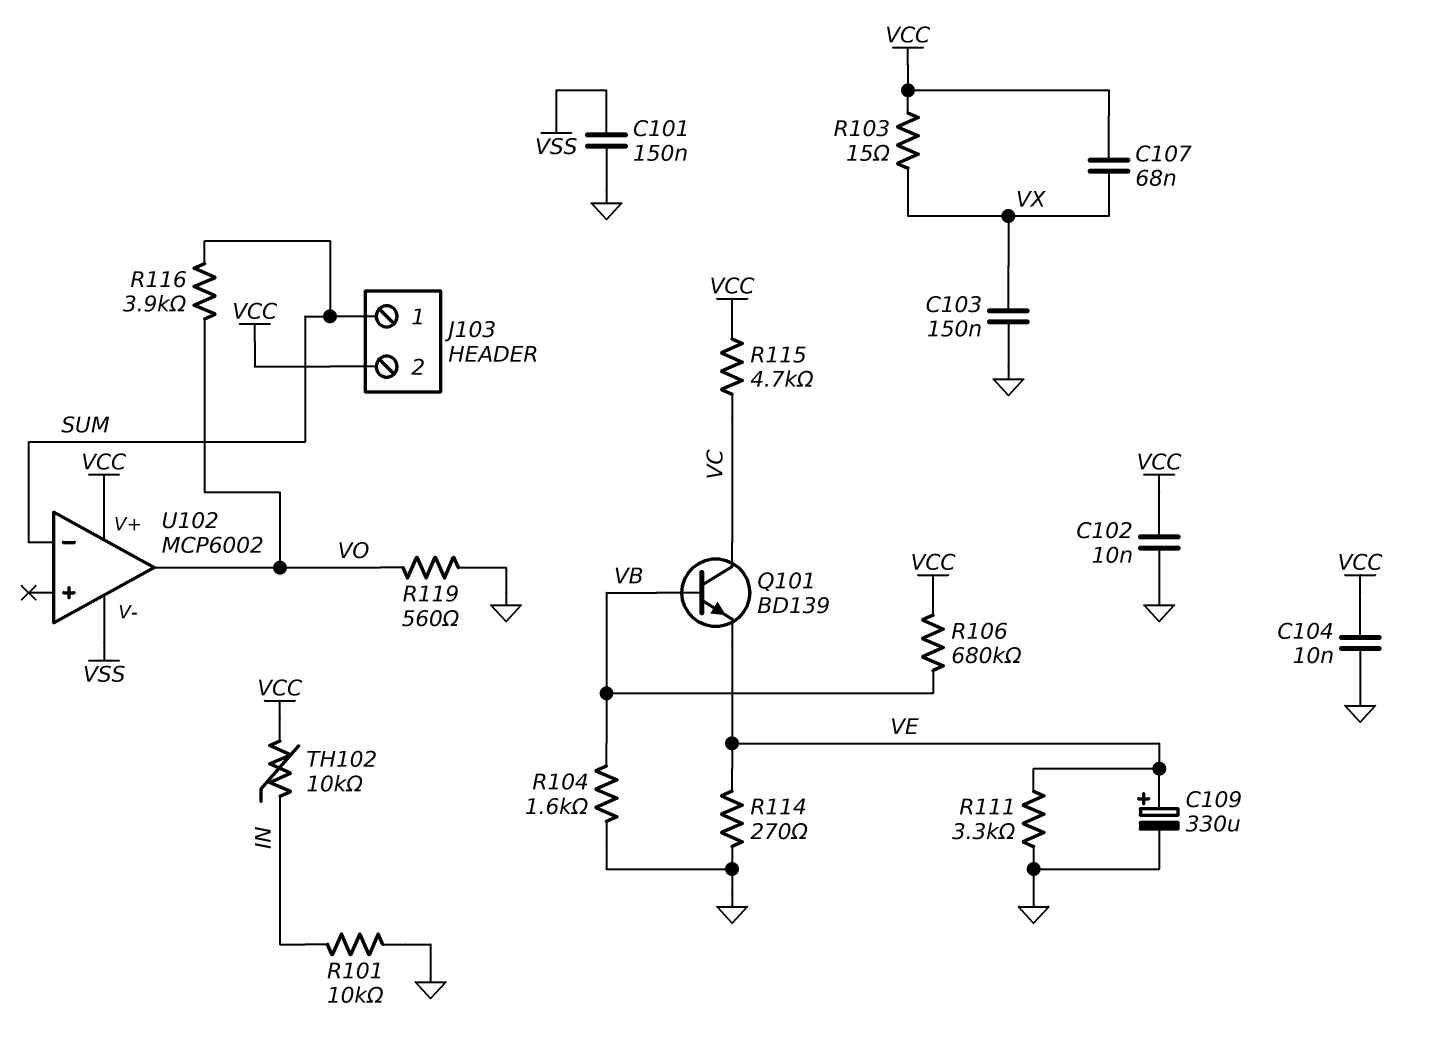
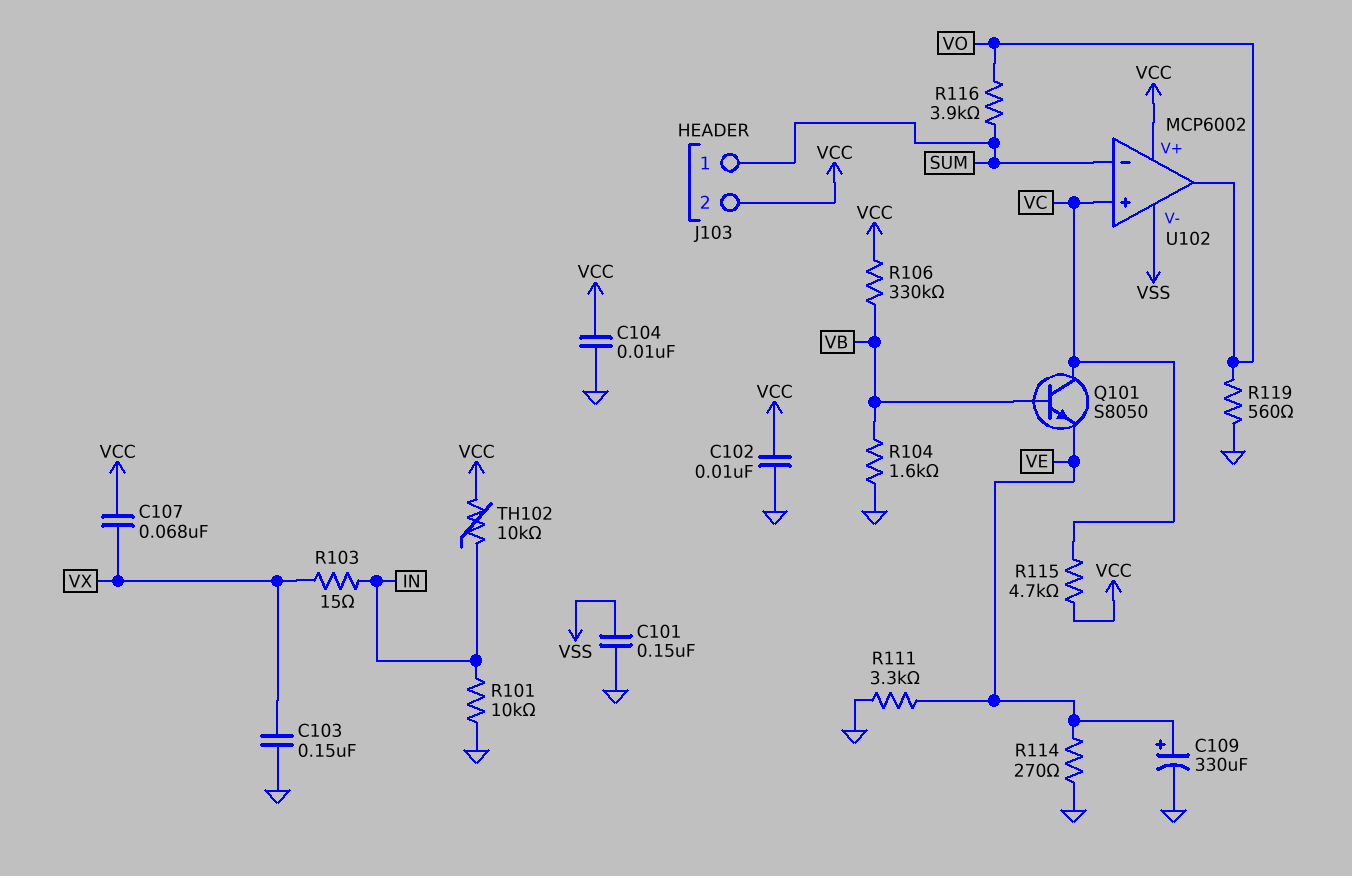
Q101: NPN BD139 (B VB, C VC, E VE) -> NPN S8050 (B VB, C VC, E VE)
R103: 15 (VCC, VX) -> 15 (IN, VX)
R106: 680k (VB, VCC) -> 330k (VB, VCC)
U102 pin in+: none -> VC

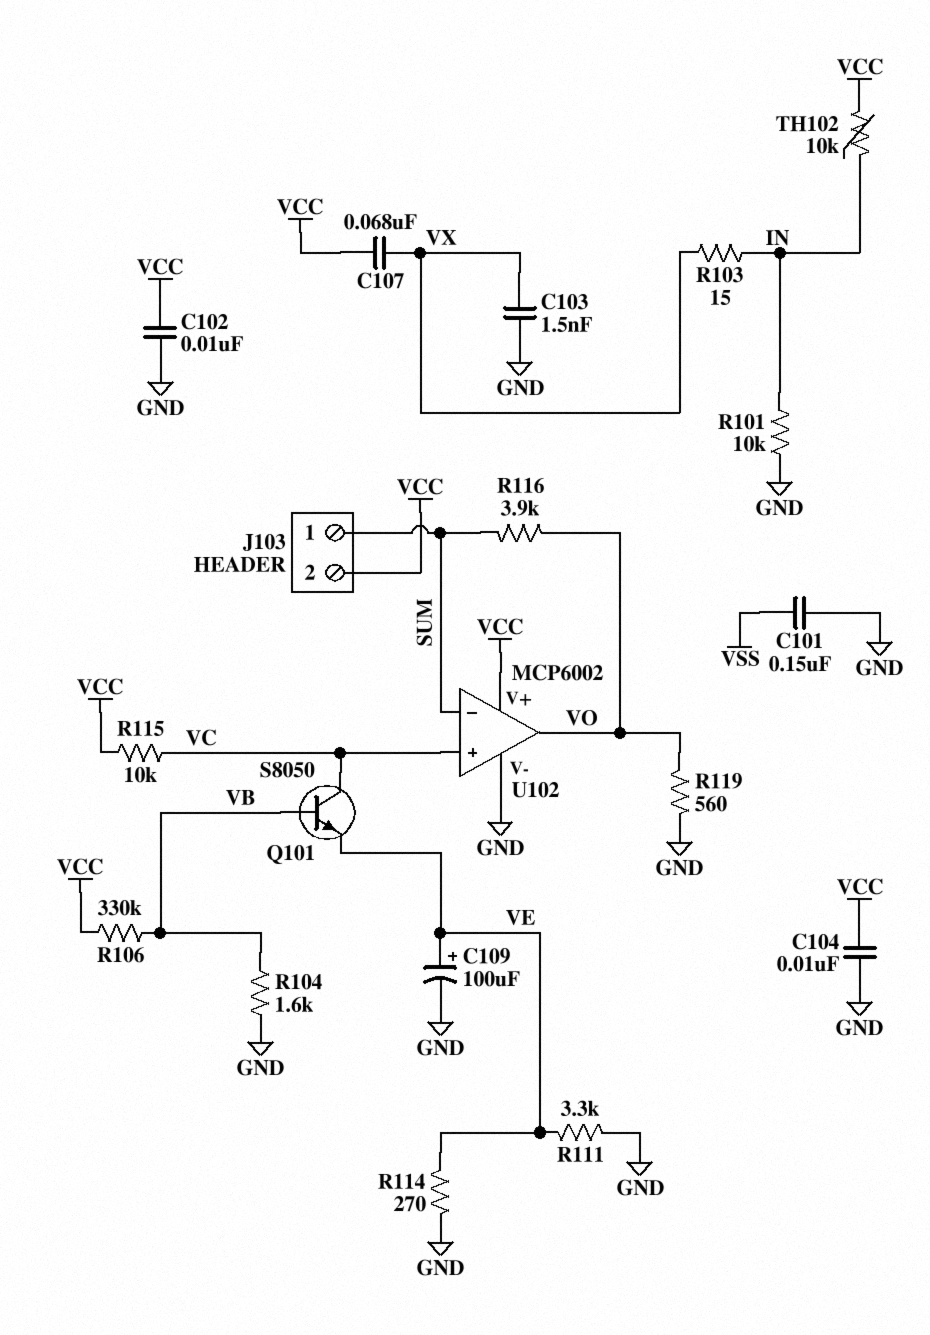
C103: 150nF (GND, VX) -> 1.5nF (GND, VX)
C109: 330uF (plus VE, minus GND) -> 100uF (plus VE, minus GND)
R115: 4.7k (VC, VCC) -> 10k (VC, VCC)
U102 pin V-: VSS -> GND

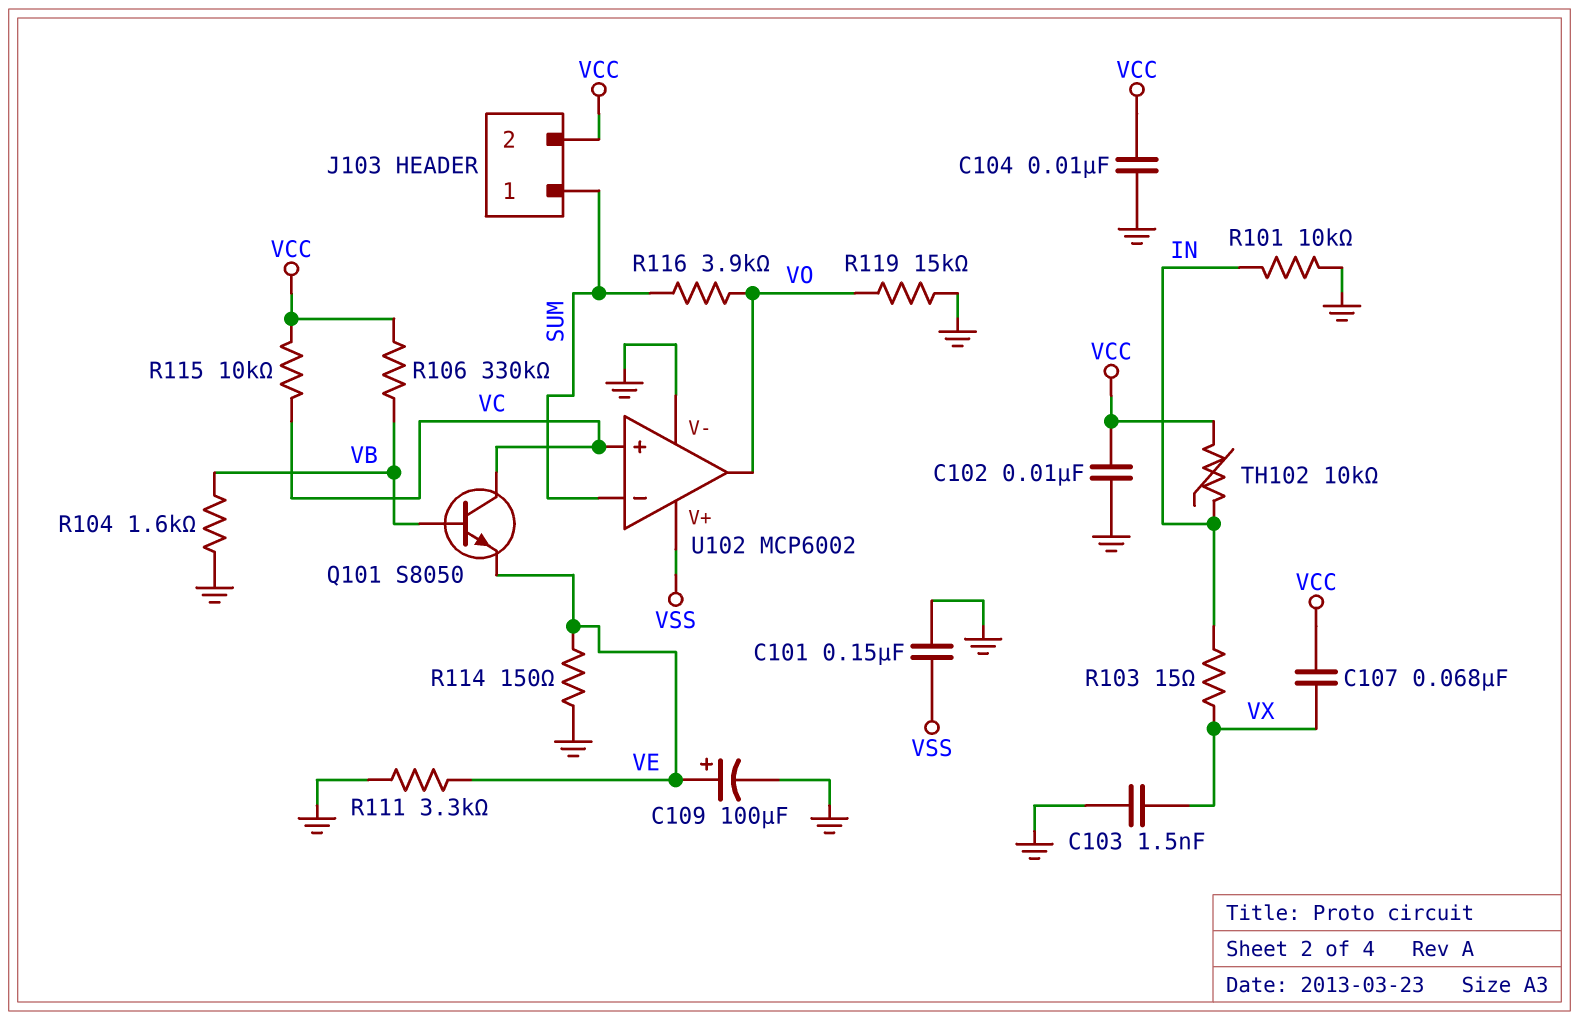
R114: 270 (GND, VE) -> 150 (GND, VE)
R119: 560 (GND, VO) -> 15k (GND, VO)
U102 pin V+: VCC -> VSS

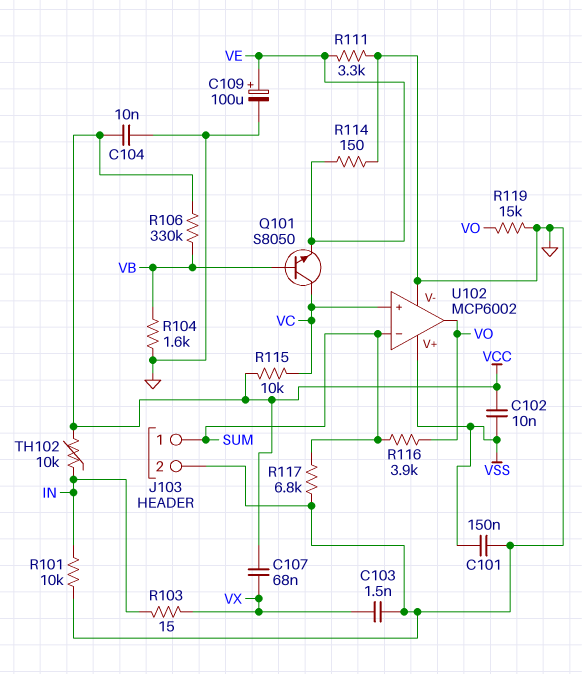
C102: 10nF (GND, VCC) -> 10nF (VCC, VSS)
J103 pin 2: VCC -> GND
R117: none -> 6.8k (GND, SUM)

